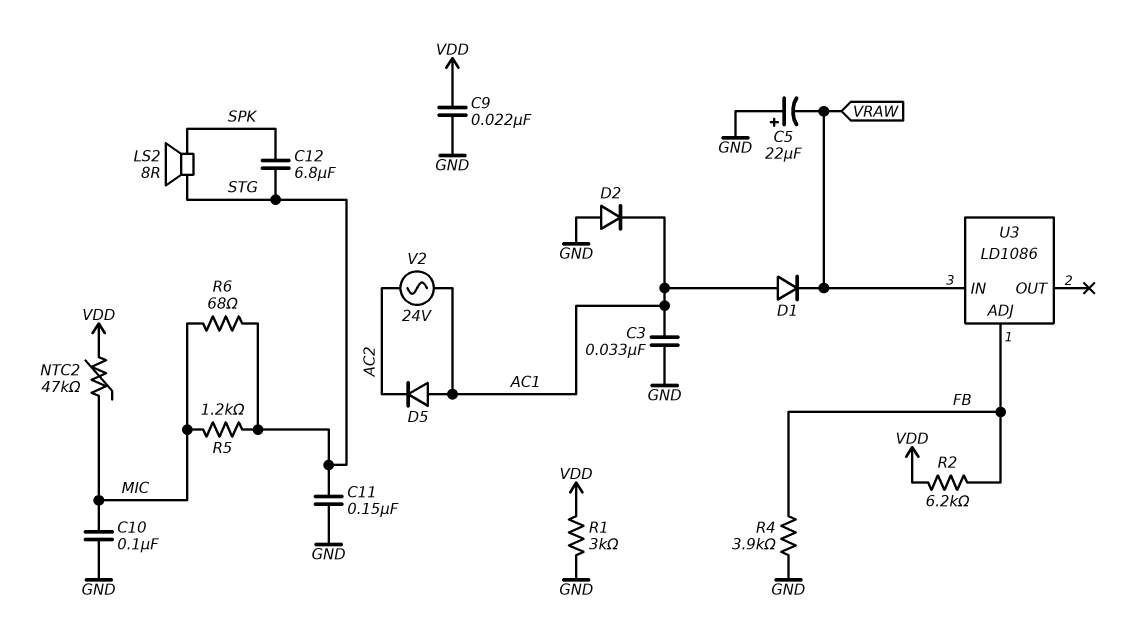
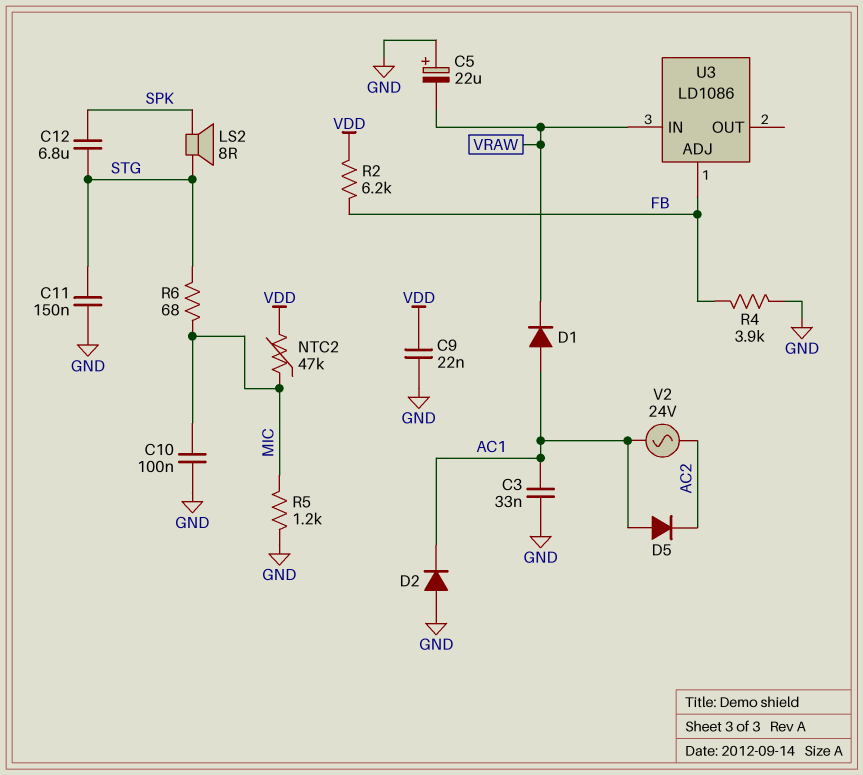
R1: 3k (GND, VDD) -> none
R5: 1.2k (MIC, STG) -> 1.2k (GND, MIC)

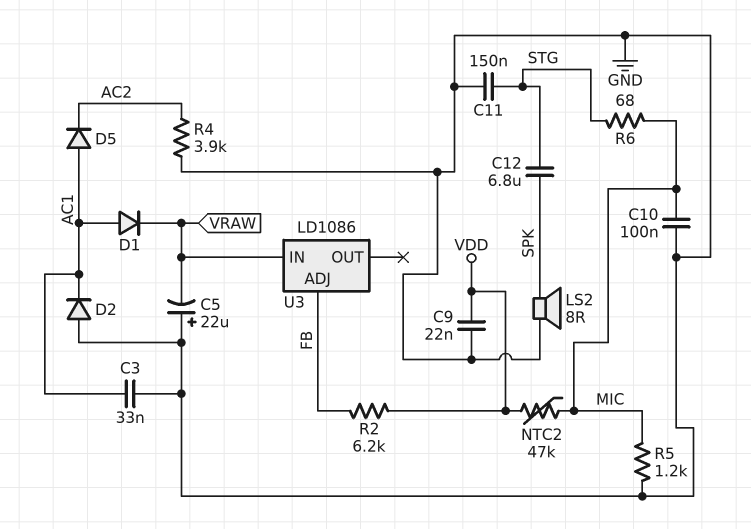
LS2: speaker 8R (SPK, STG) -> speaker 8R (GND, SPK)
R4: 3.9k (FB, GND) -> 3.9k (AC2, GND)
V2: AC 24V (AC1, AC2) -> none

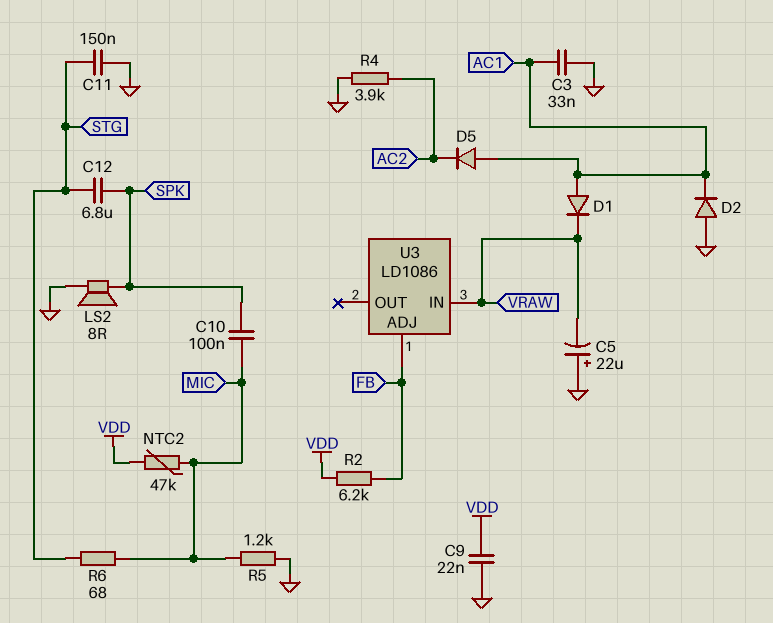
C10: 100nF (GND, MIC) -> 100nF (MIC, SPK)

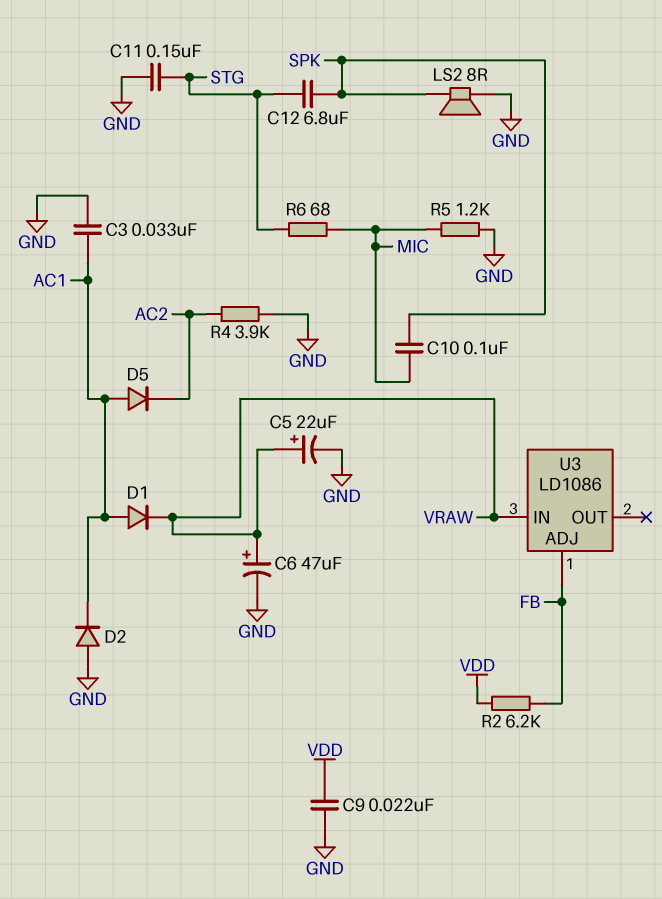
C5: 22uF (plus GND, minus VRAW) -> 22uF (plus VRAW, minus GND)
C6: none -> 47uF (plus VRAW, minus GND)
NTC2: 47k (MIC, VDD) -> none

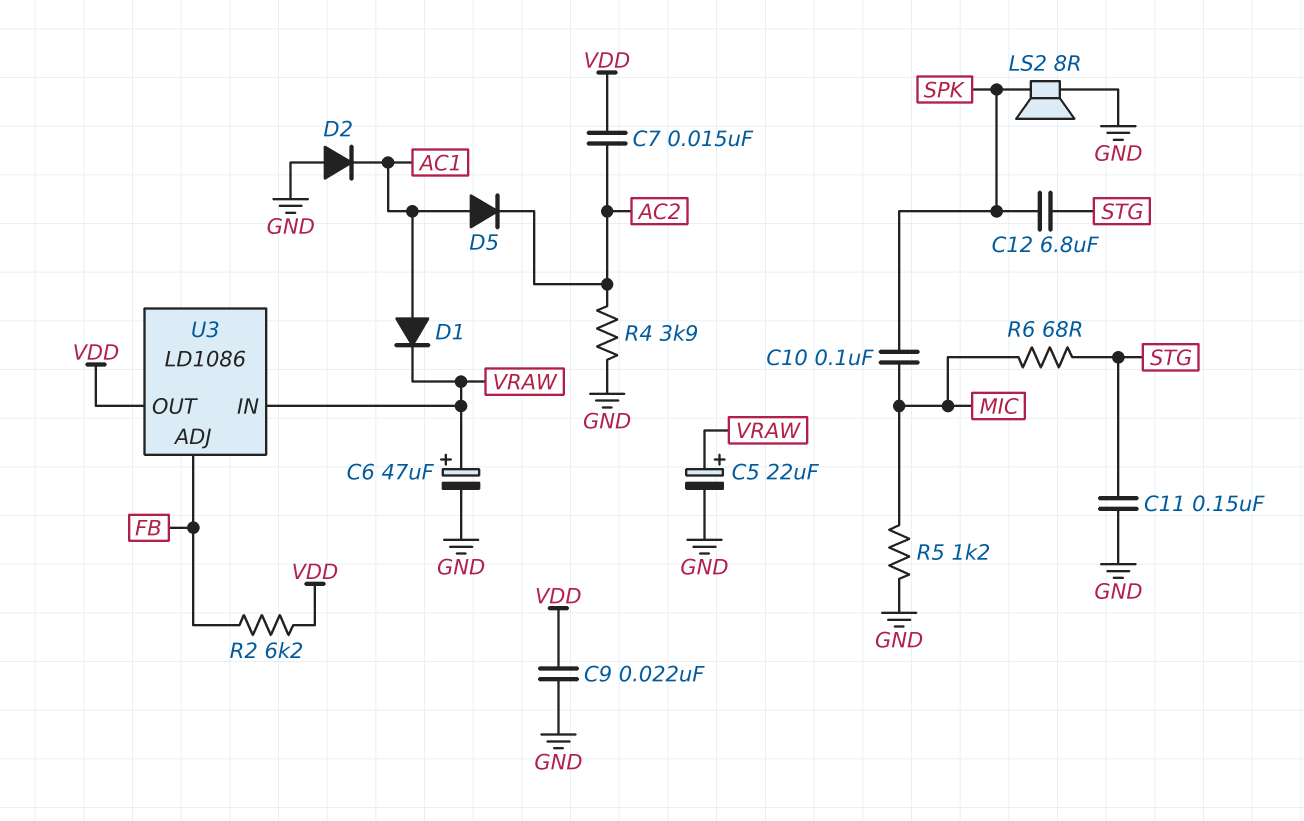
C3: 33nF (AC1, GND) -> none
C7: none -> 15nF (AC2, VDD)
U3 pin OUT: none -> VDD

